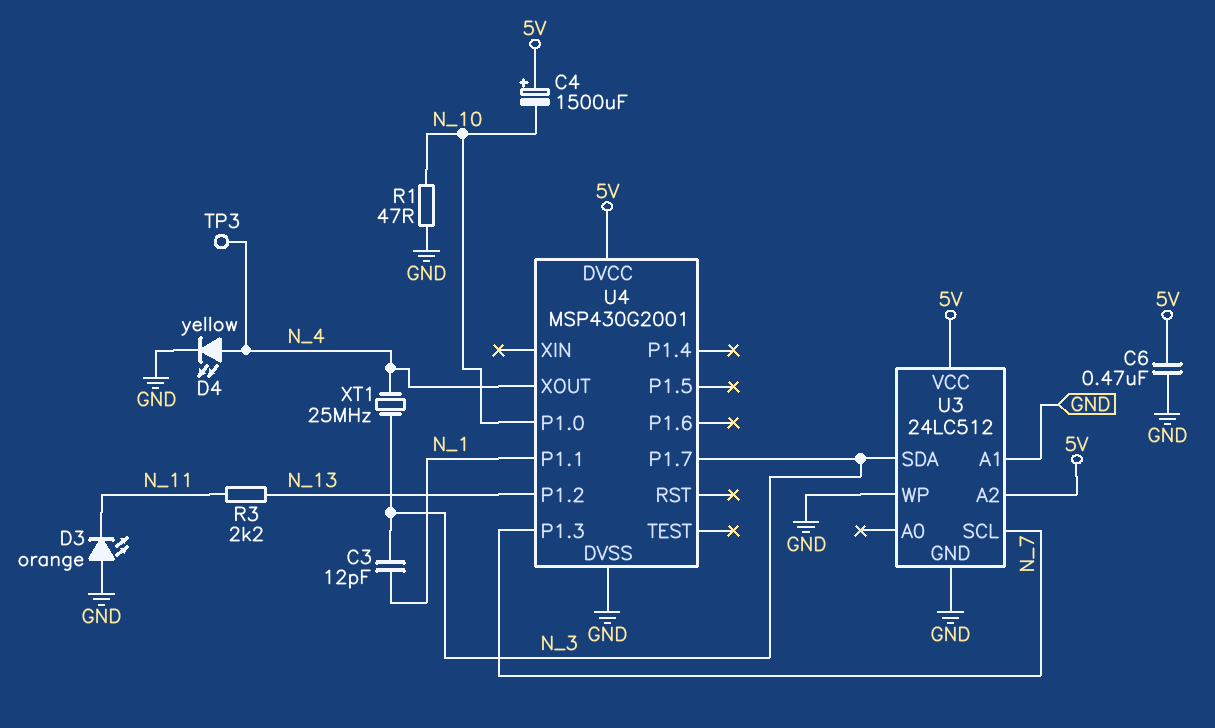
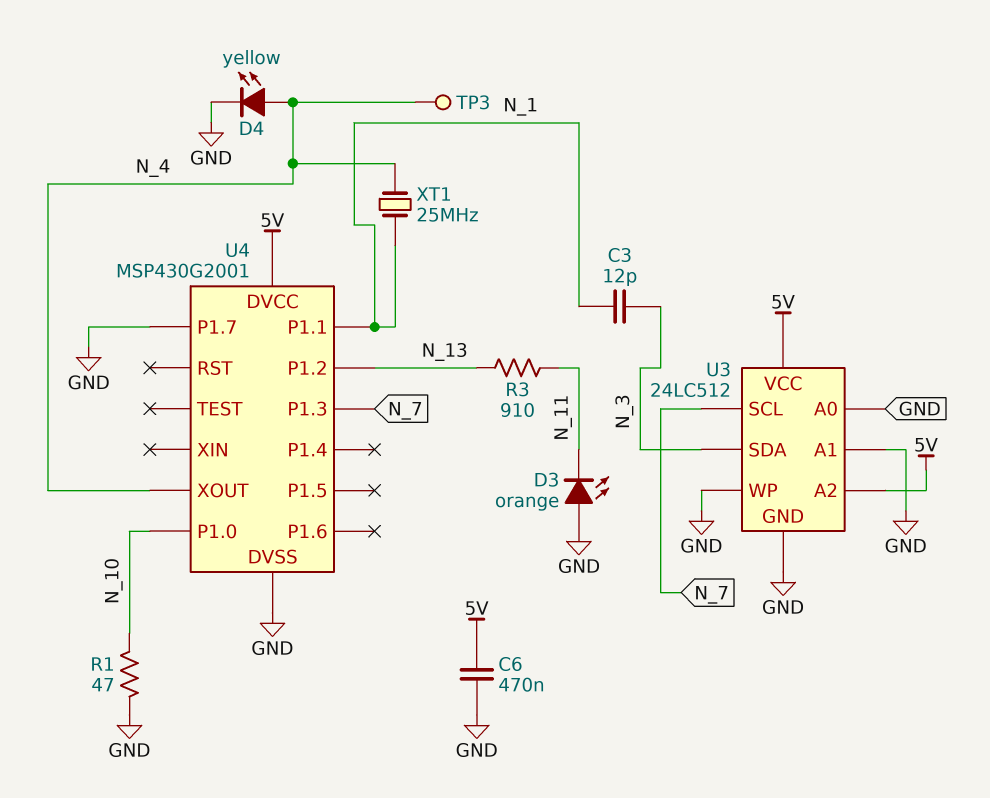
C4: 1500uF (plus 5V, minus N_10) -> none
R3: 2.2k (N_11, N_13) -> 910 (N_11, N_13)
U3 pin A0: none -> GND
U4 pin P1.7: N_3 -> GND
XT1: 25MHz (N_3, N_4) -> 25MHz (N_1, N_4)

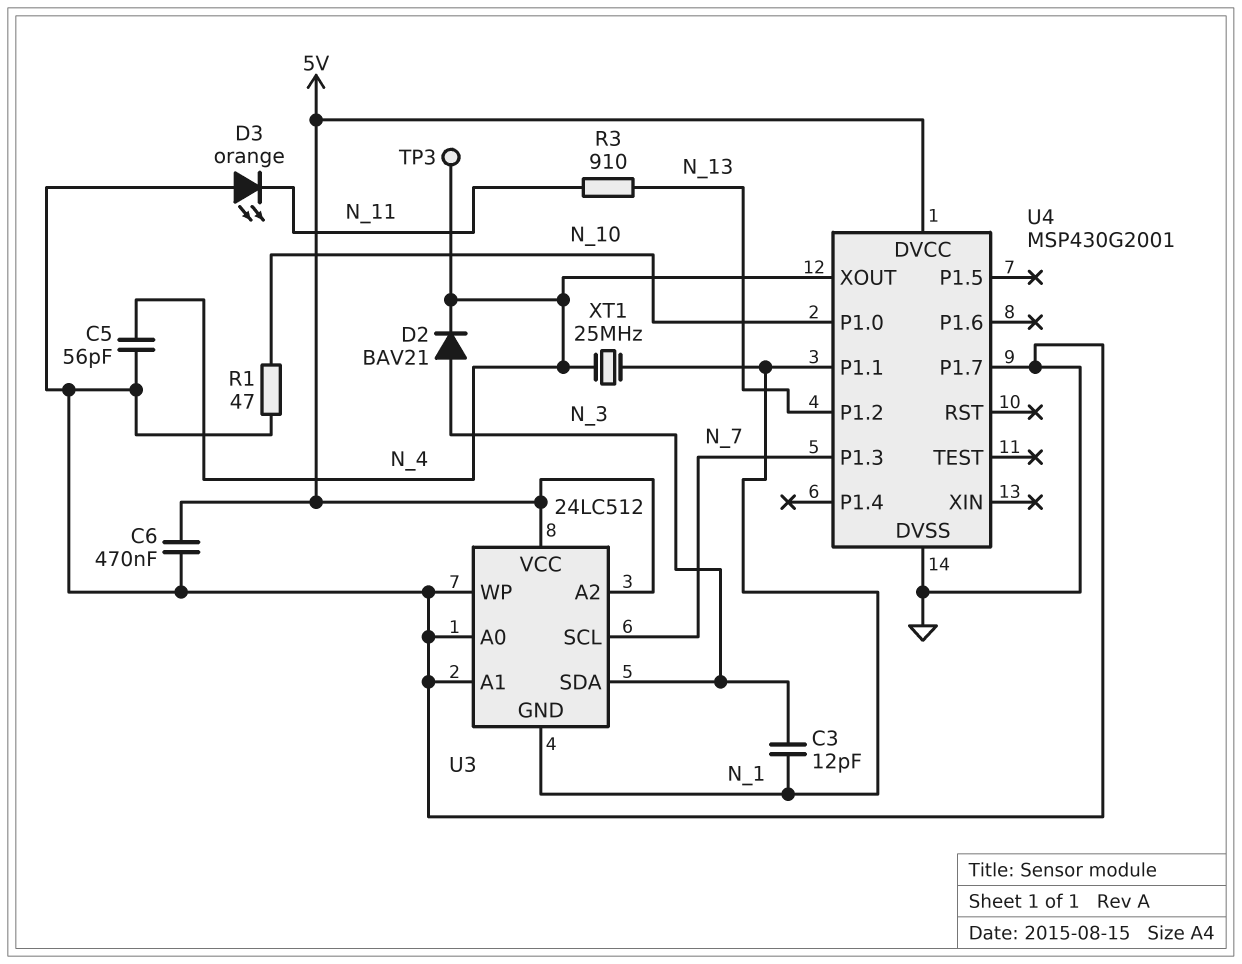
C5: none -> 56pF (GND, N_4)
D2: none -> diode BAV21 (A N_3, K N_4)
D4: LED yellow (A N_4, K GND) -> none
U3 pin GND: GND -> N_1

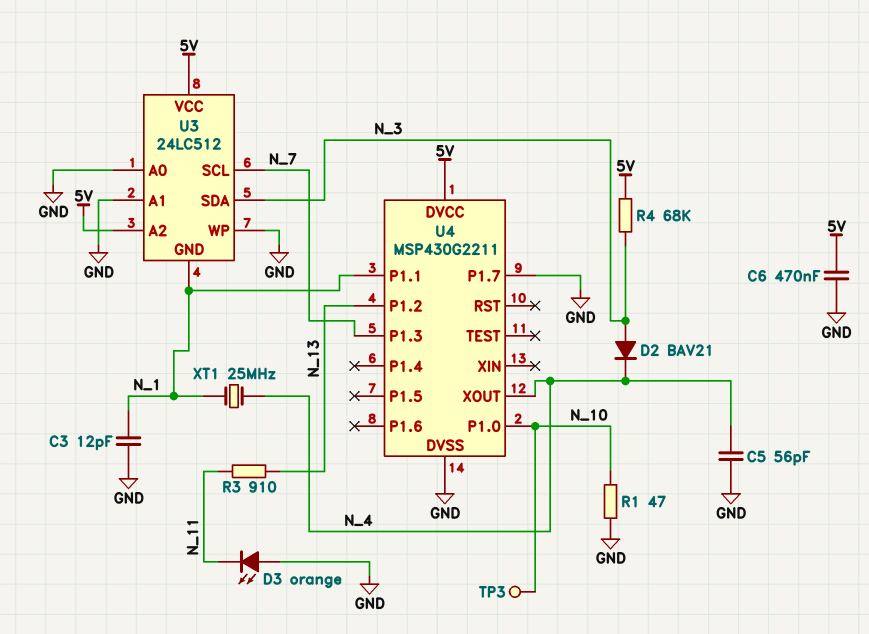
C3: 12pF (N_1, N_3) -> 12pF (GND, N_1)
R4: none -> 68k (5V, N_3)
TP3: test point (N_4) -> test point (N_10)
U4: MSP430G2001 -> MSP430G2211

